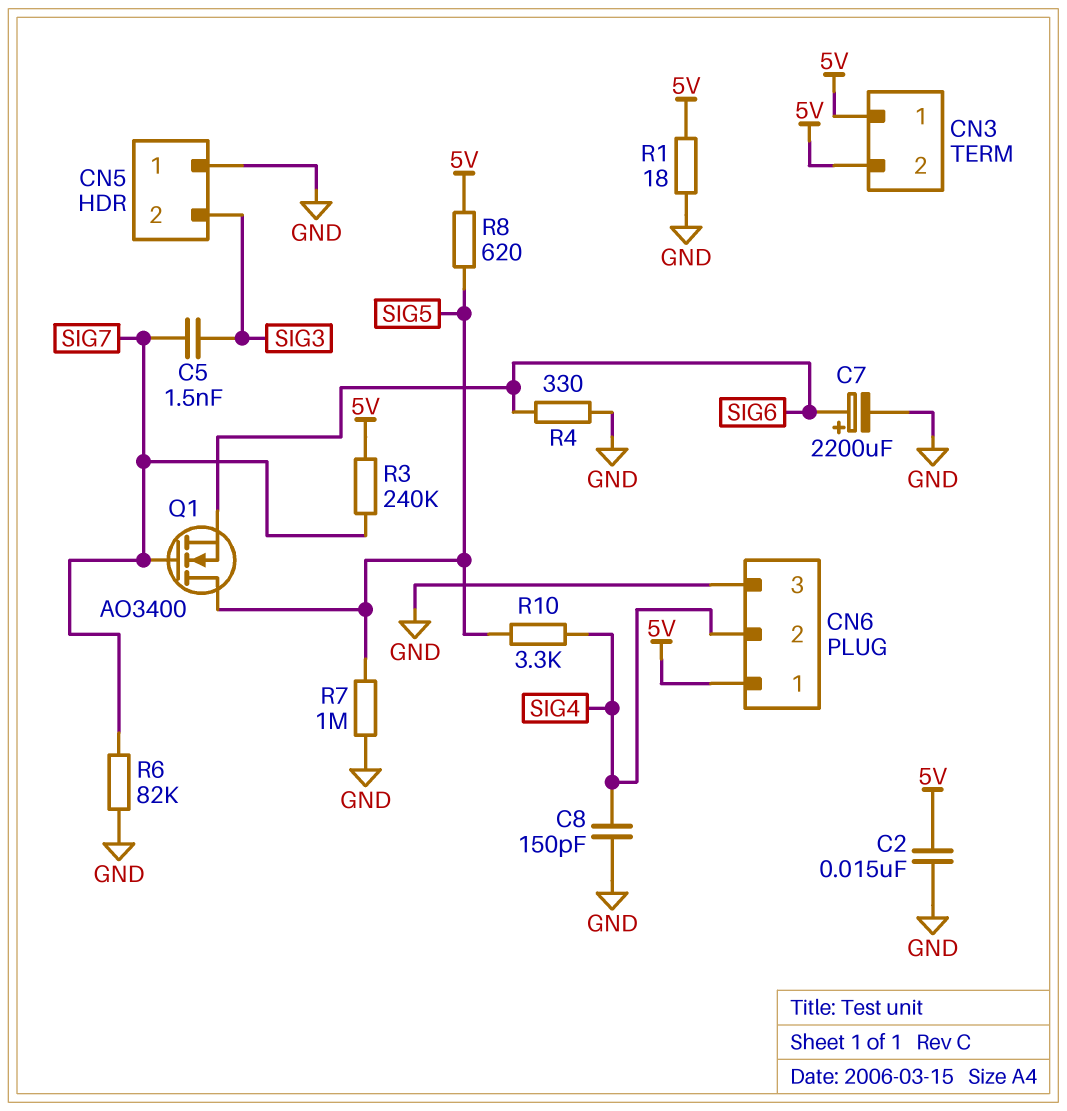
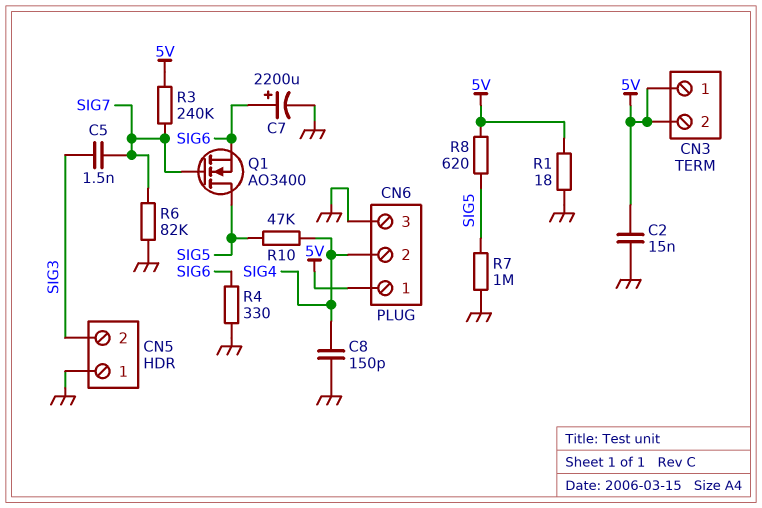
R10: 3.3k (SIG4, SIG5) -> 47k (SIG4, SIG5)

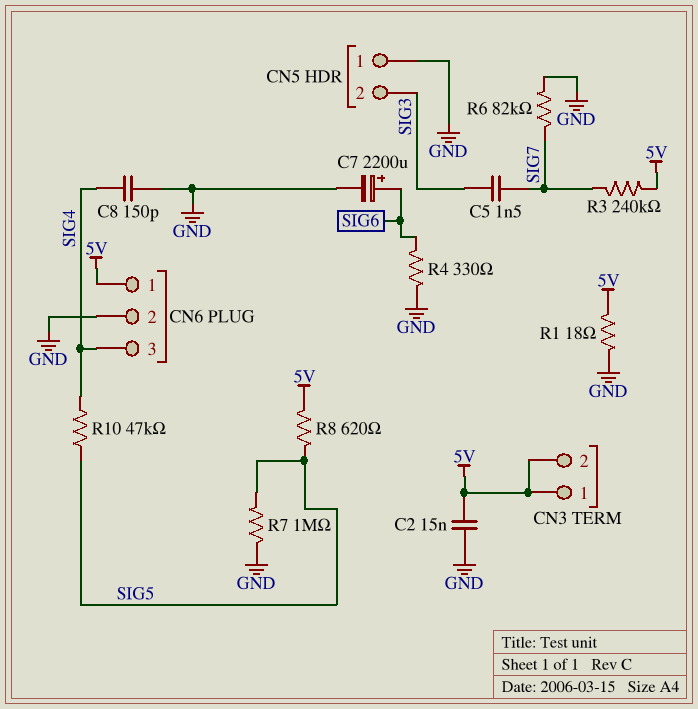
CN6 pin 2: SIG4 -> GND
CN6 pin 3: GND -> SIG4
Q1: NMOS AO3400 (G SIG7, D SIG5, S SIG6) -> none

